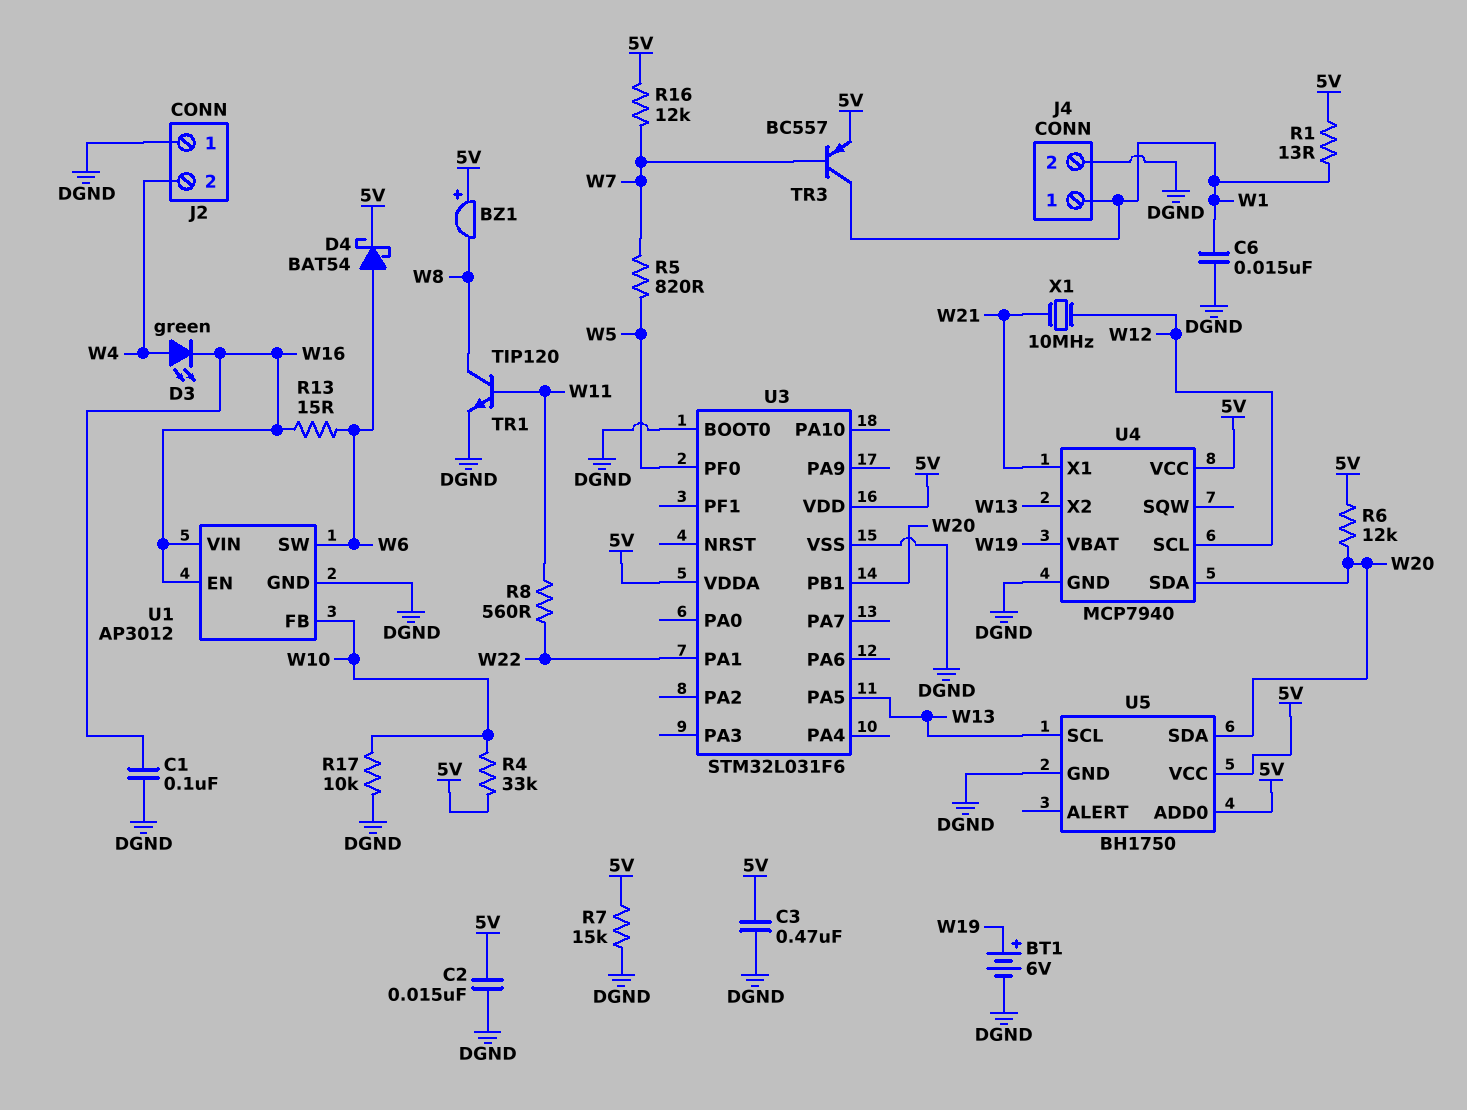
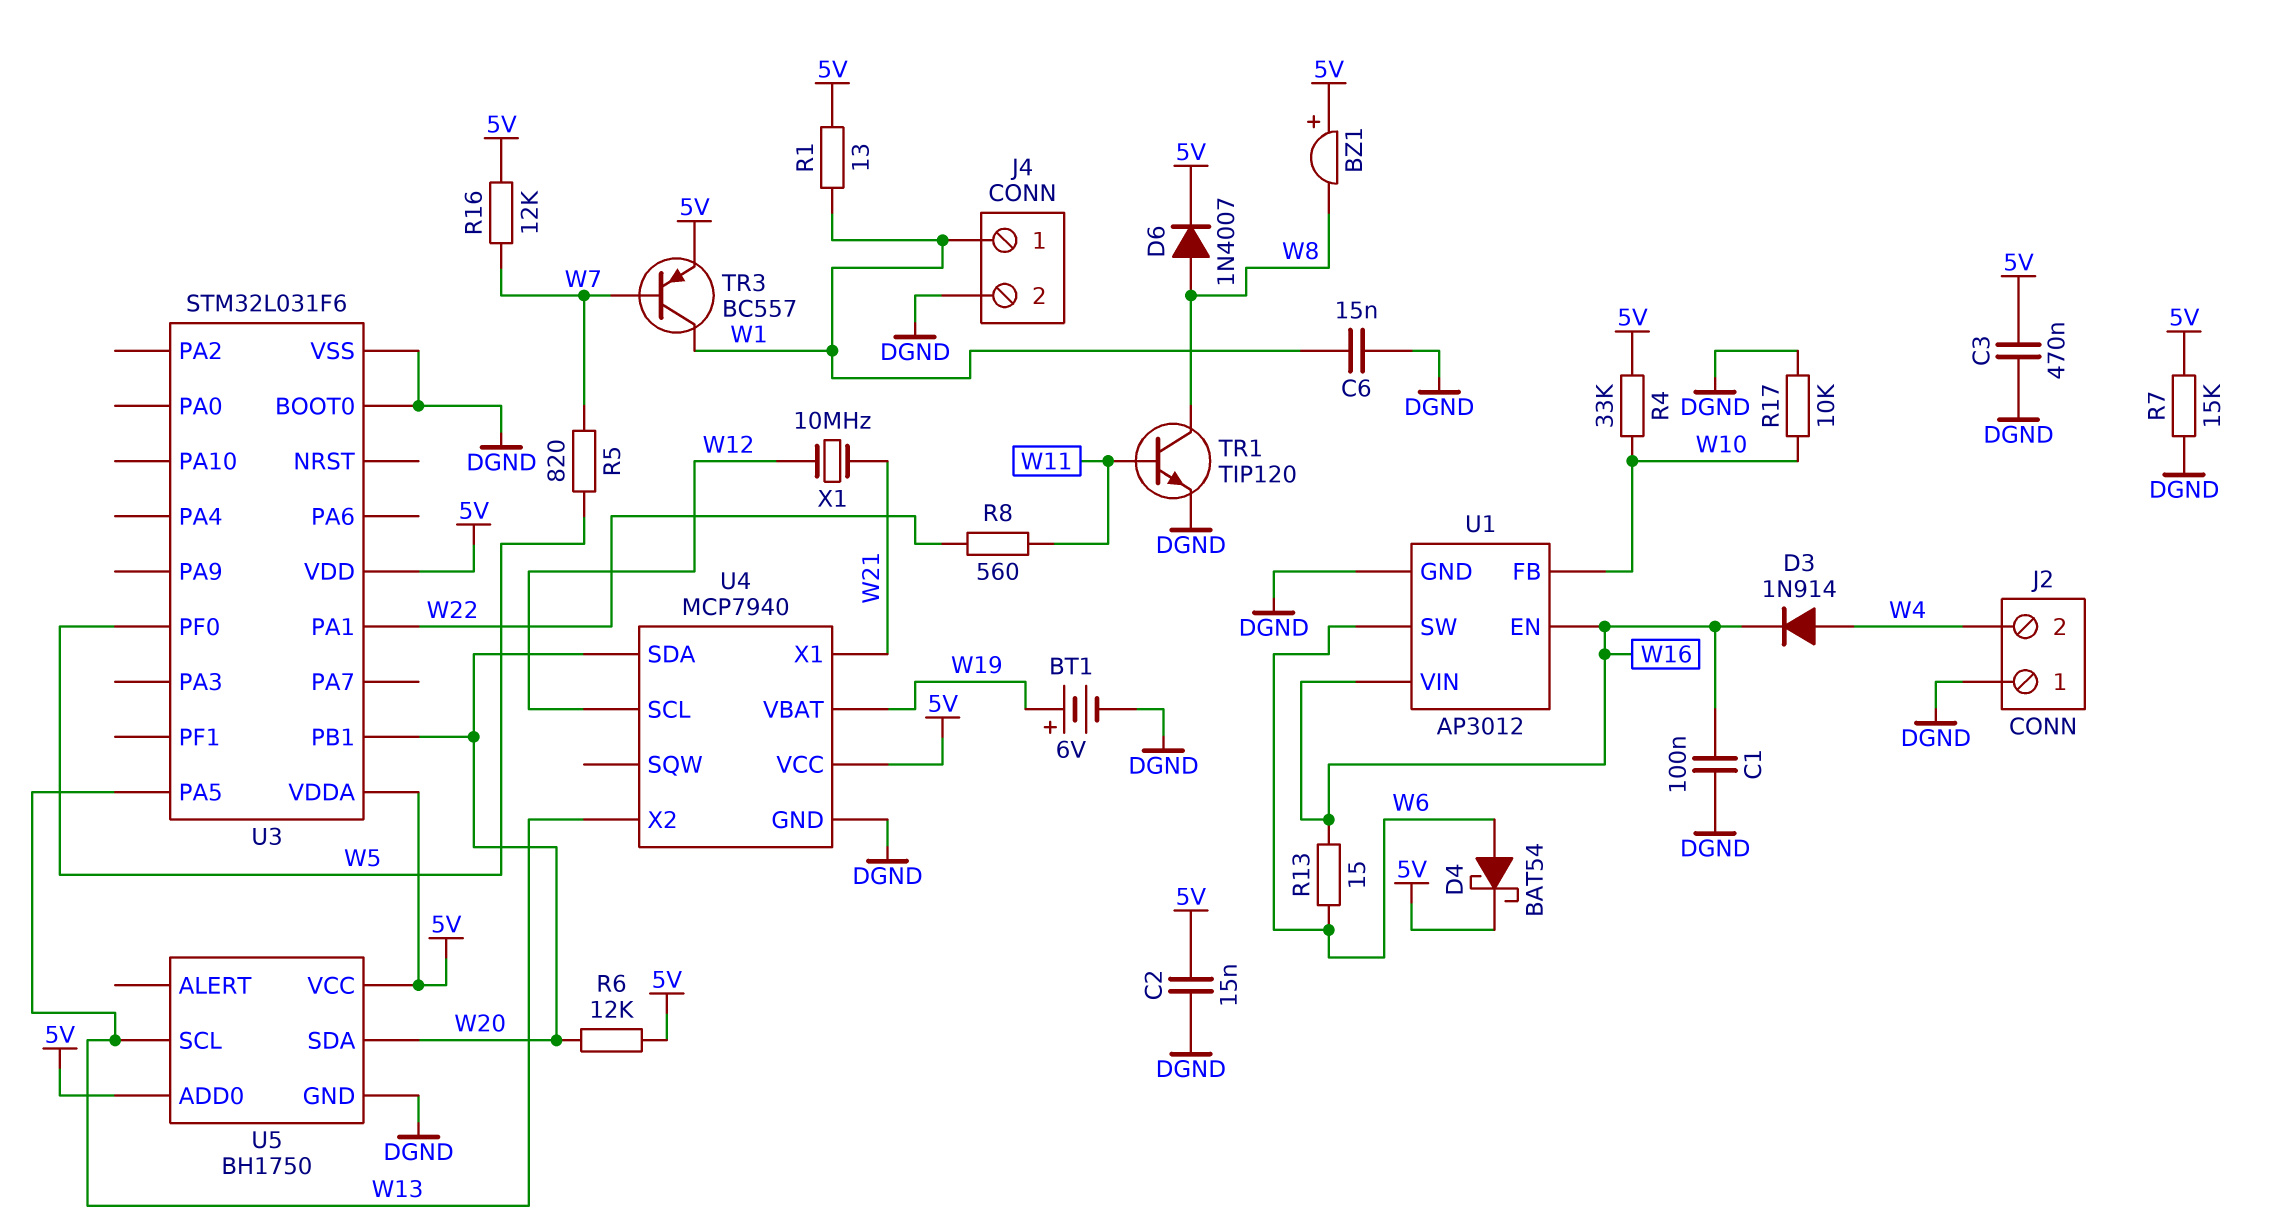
D3: LED green (A W4, K W16) -> diode 1N914 (A W4, K W16)
D6: none -> diode 1N4007 (A W8, K 5V)

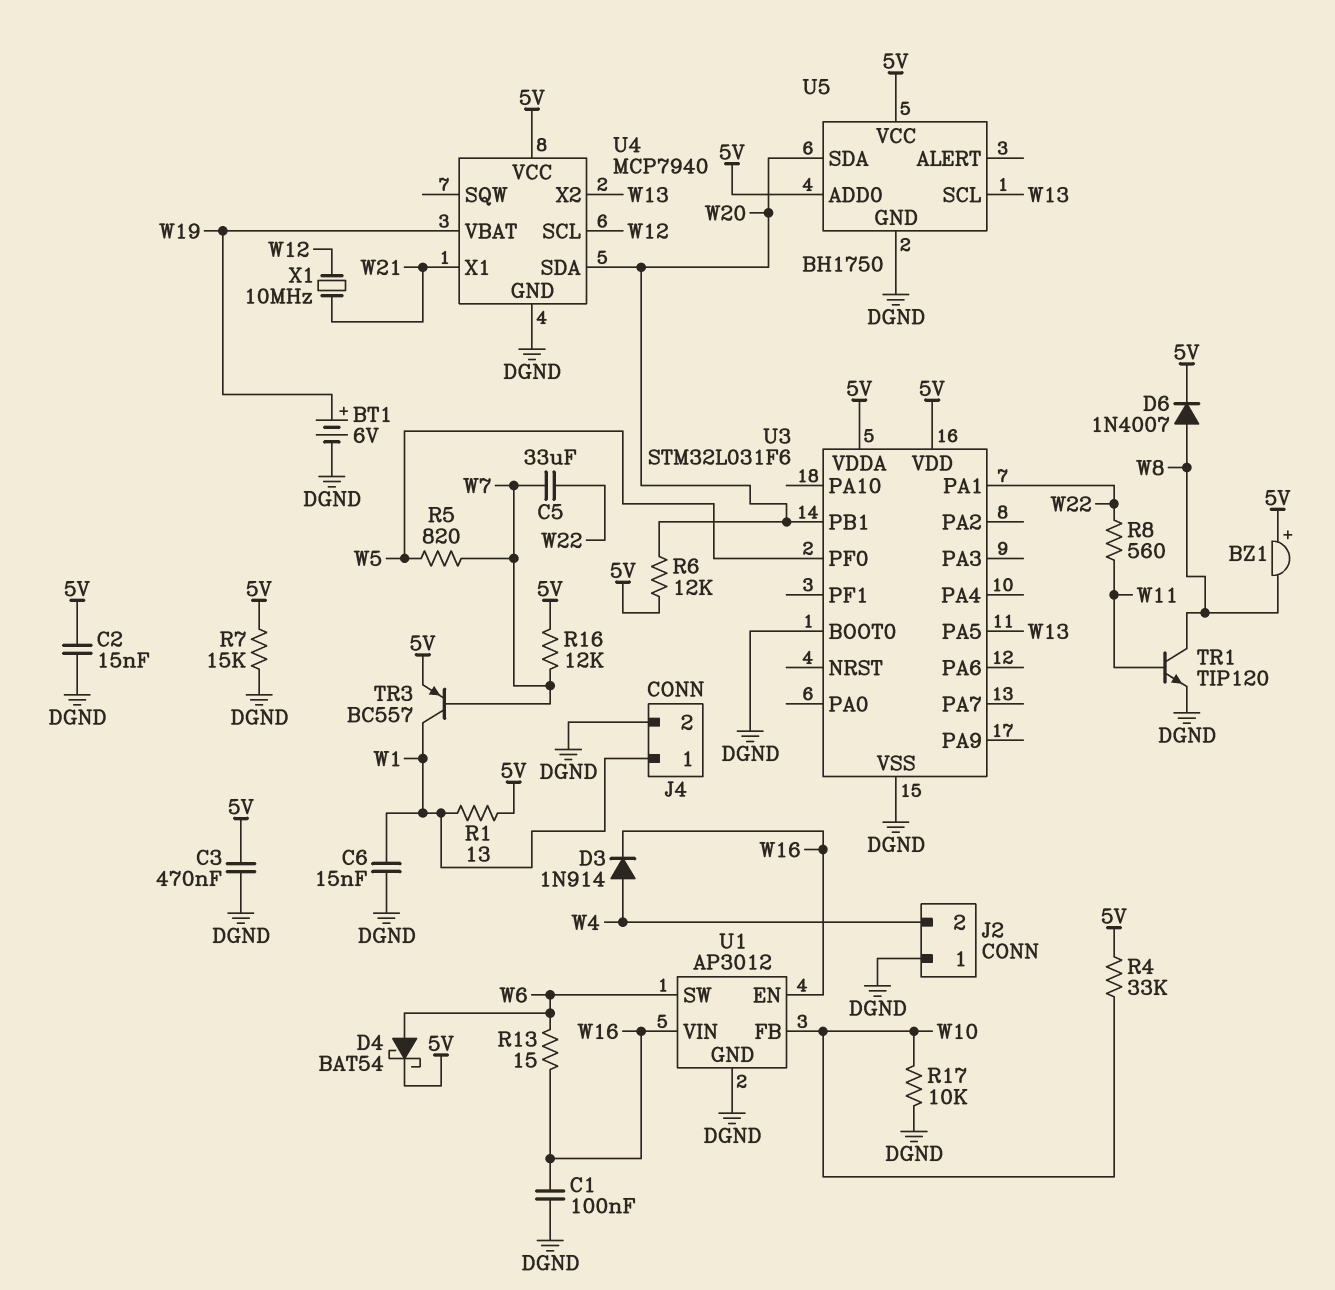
C5: none -> 33uF (W7, W22)

